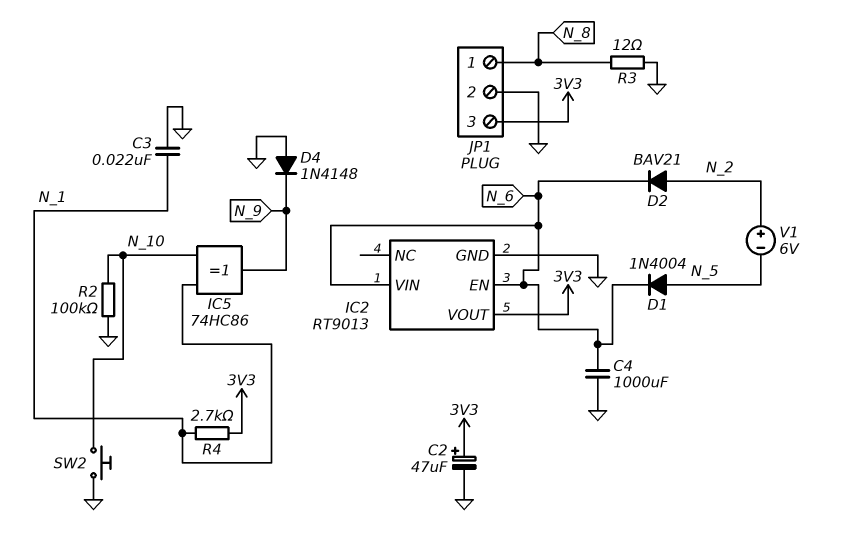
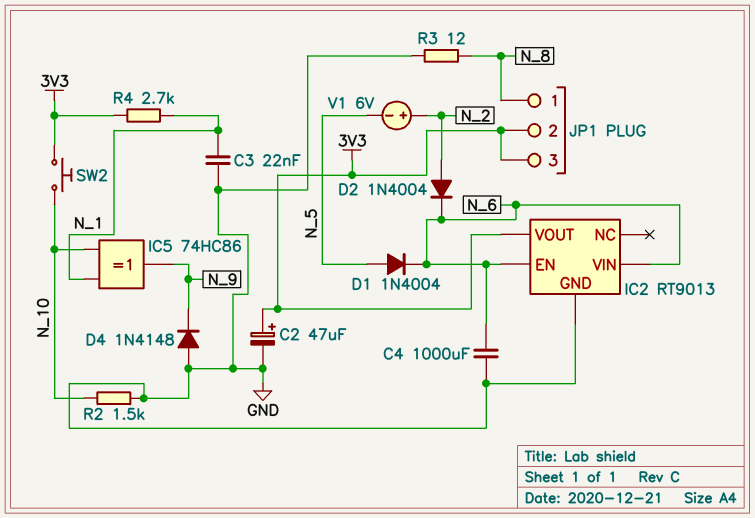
D2: diode BAV21 (A N_2, K N_6) -> diode 1N4004 (A N_2, K N_6)
JP1 pin 2: GND -> 3V3
R2: 100k (GND, N_10) -> 1.5k (GND, N_10)
SW2: button (GND, N_10) -> button (3V3, N_10)

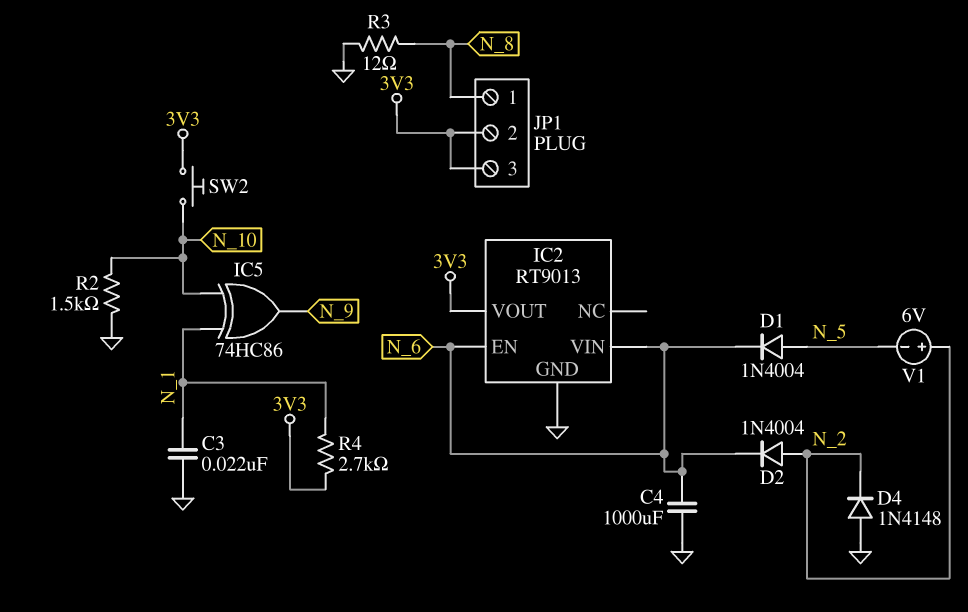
C2: 47uF (plus 3V3, minus GND) -> none
D4: diode 1N4148 (A GND, K N_9) -> diode 1N4148 (A GND, K N_2)

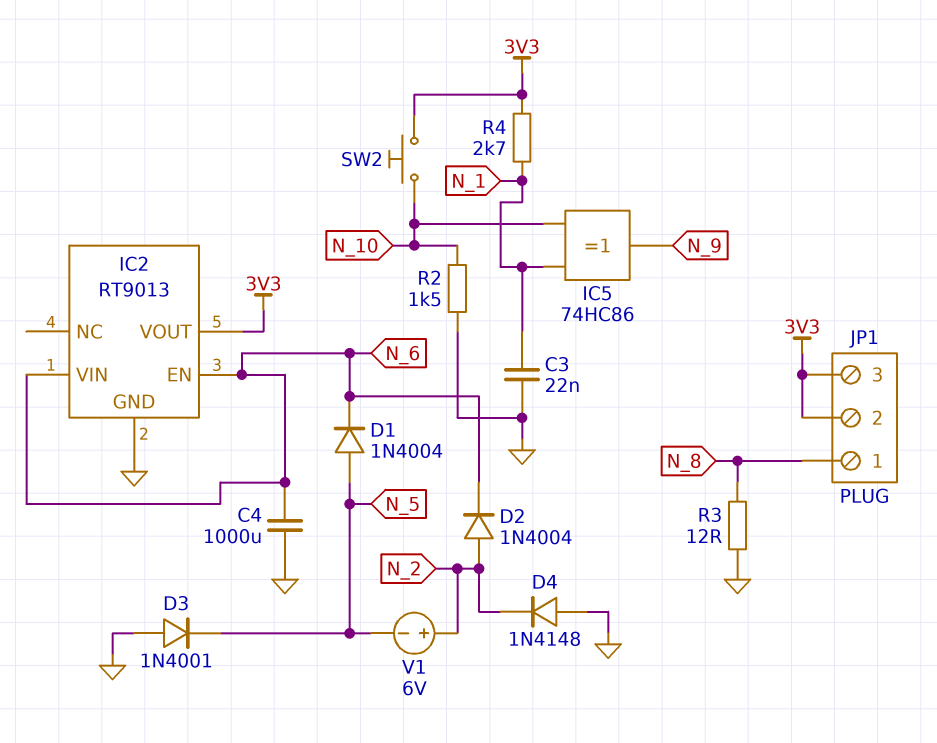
D3: none -> diode 1N4001 (A GND, K N_5)

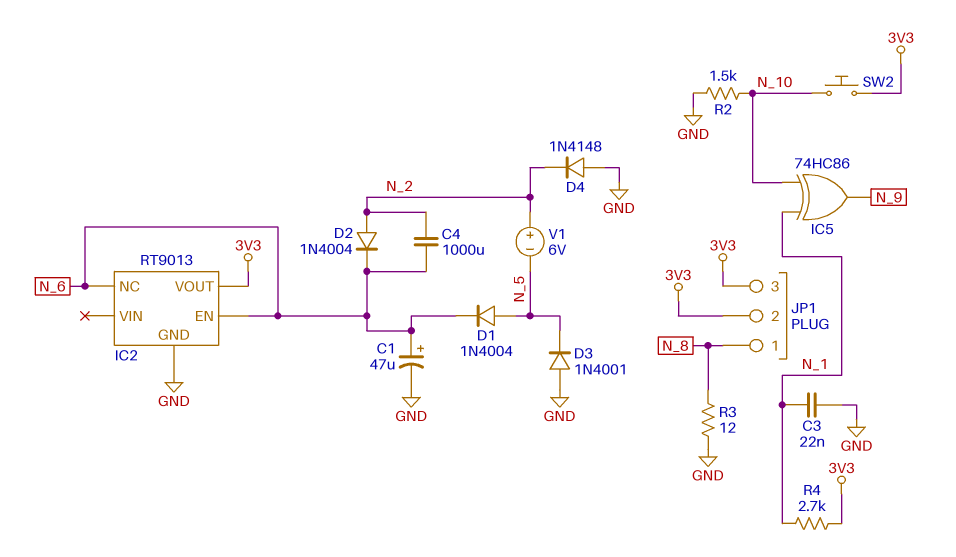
C1: none -> 47uF (plus N_6, minus GND)
C4: 1000uF (GND, N_6) -> 1000uF (N_2, N_6)
IC2 pin NC: none -> N_6
IC2 pin VIN: N_6 -> none

